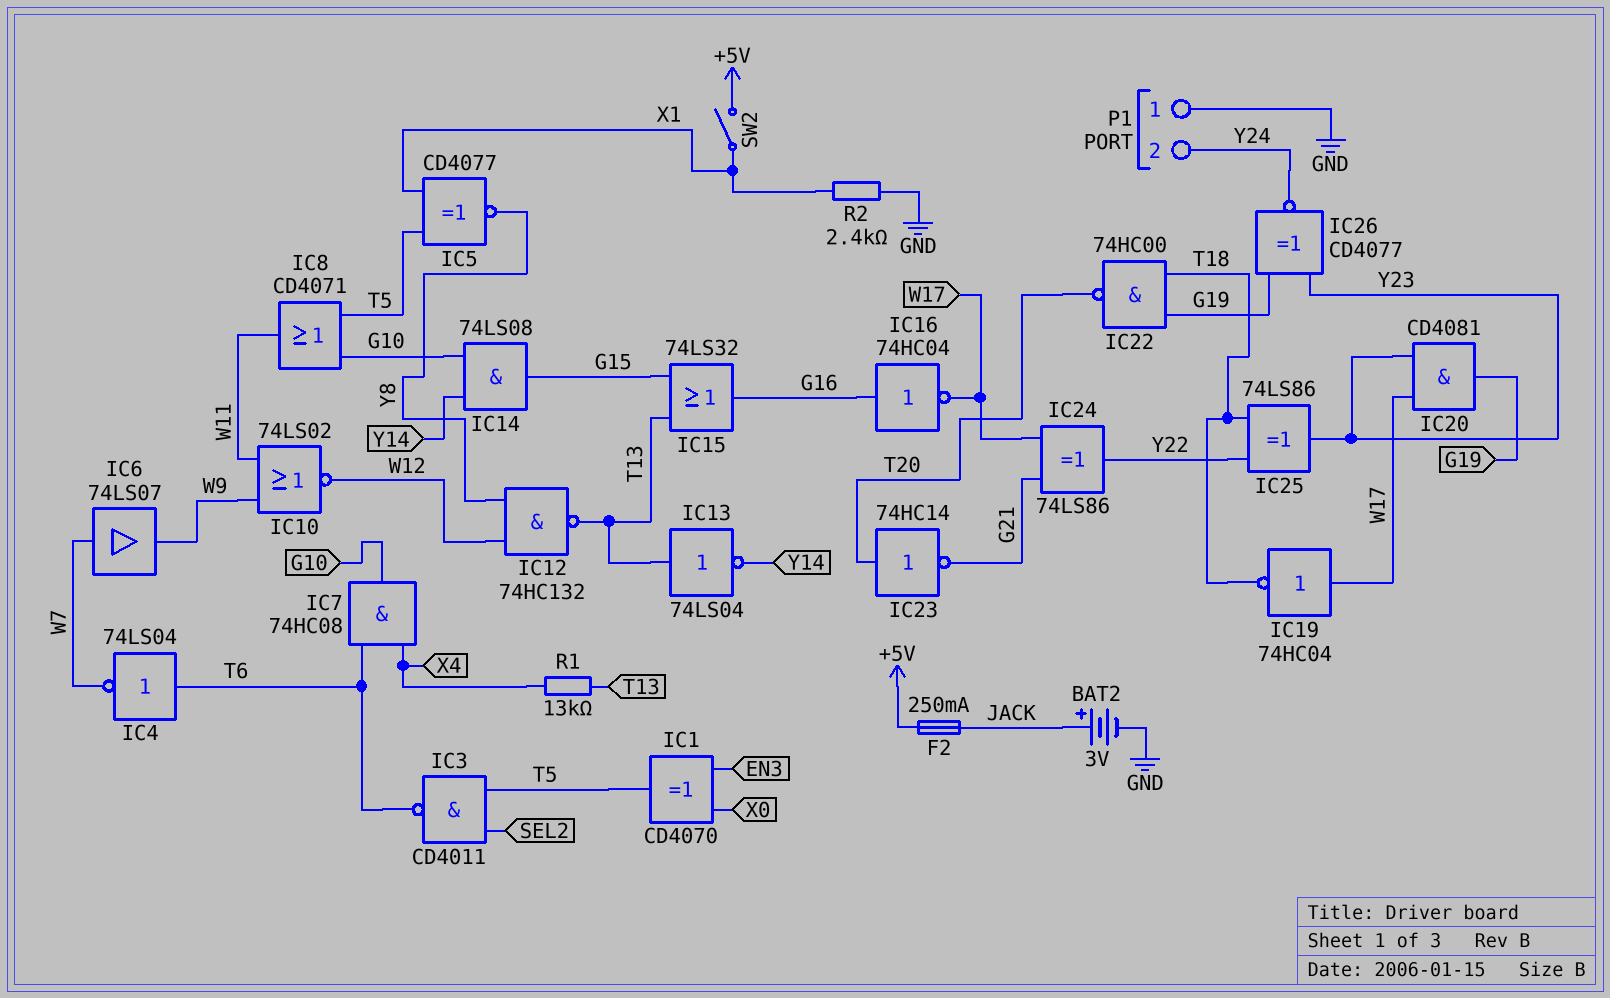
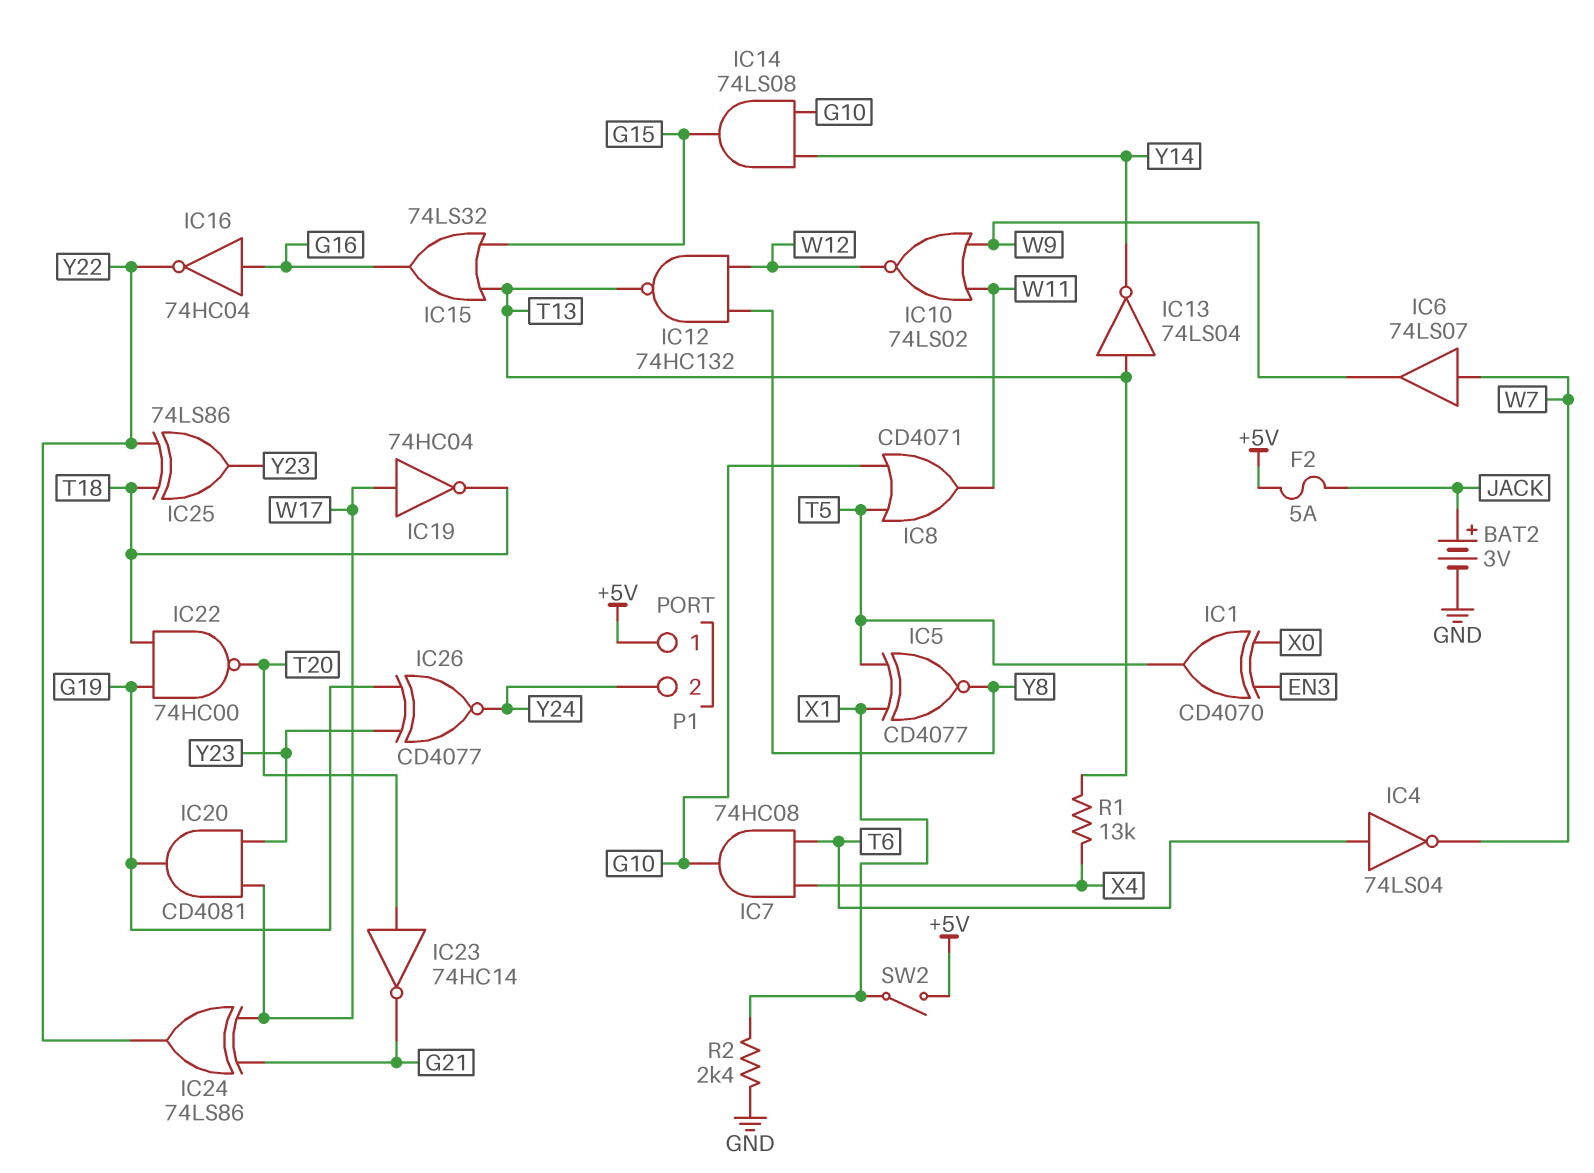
F2: 250mA (+5V, JACK) -> 5A (+5V, JACK)
IC3: NAND CD4011 (in SEL2, in T5, out T6) -> none
IC16: NOT 74HC04 (in G16, out W17) -> NOT 74HC04 (in G16, out Y22)
P1 pin 1: GND -> +5V

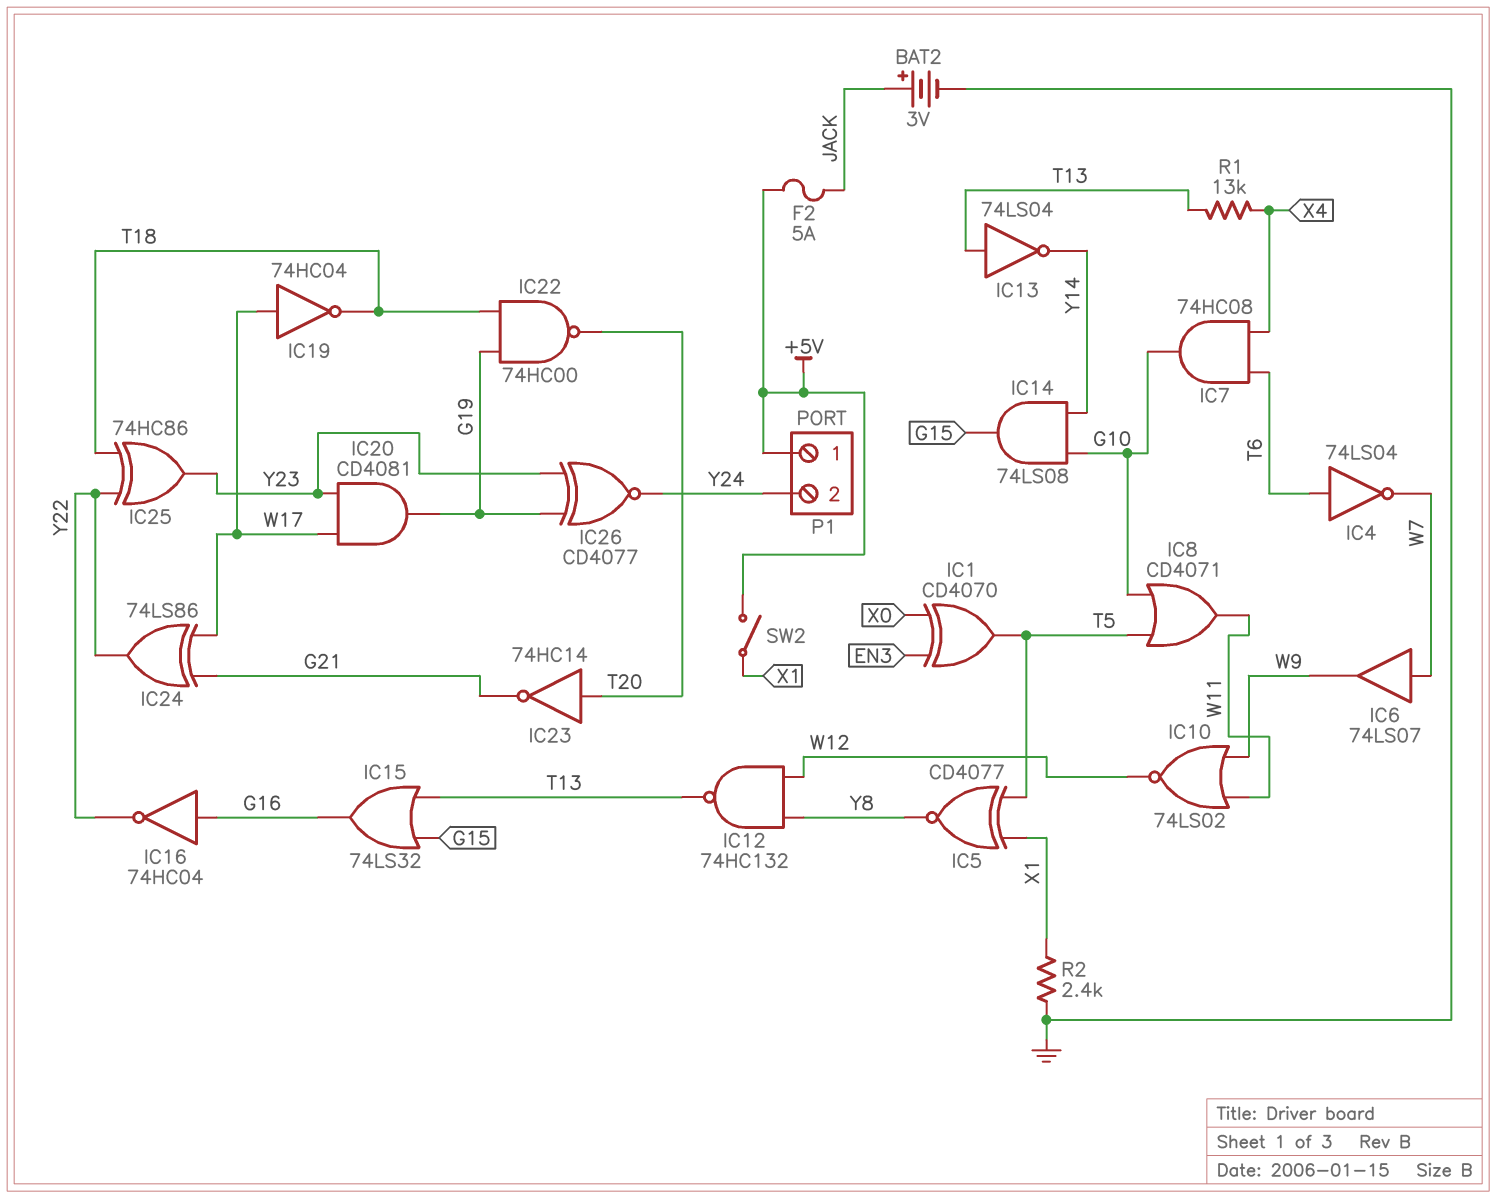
IC25: XOR 74LS86 (in T18, in Y22, out Y23) -> XOR 74HC86 (in T18, in Y22, out Y23)

